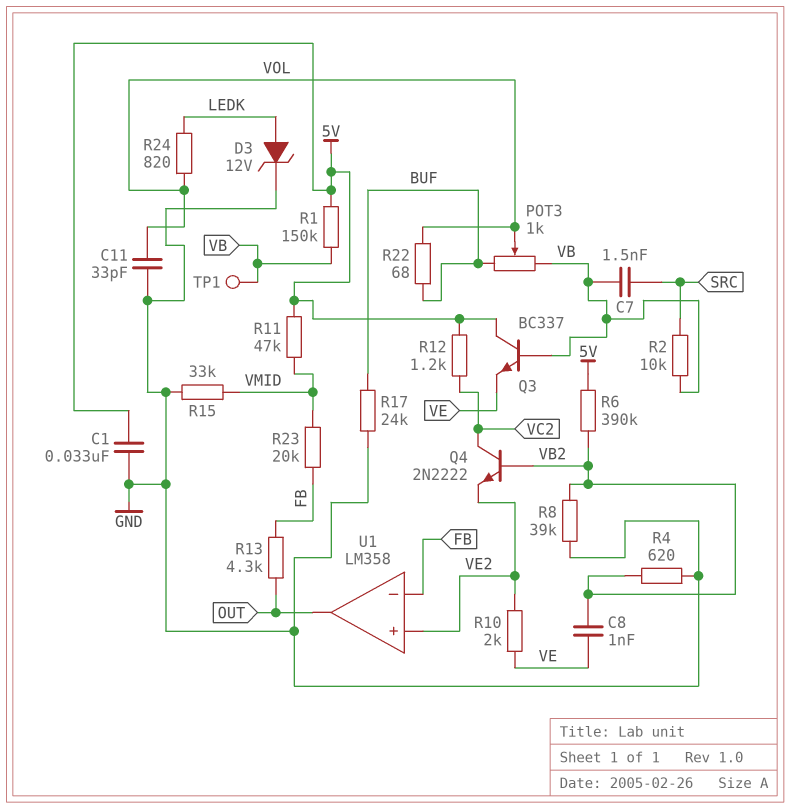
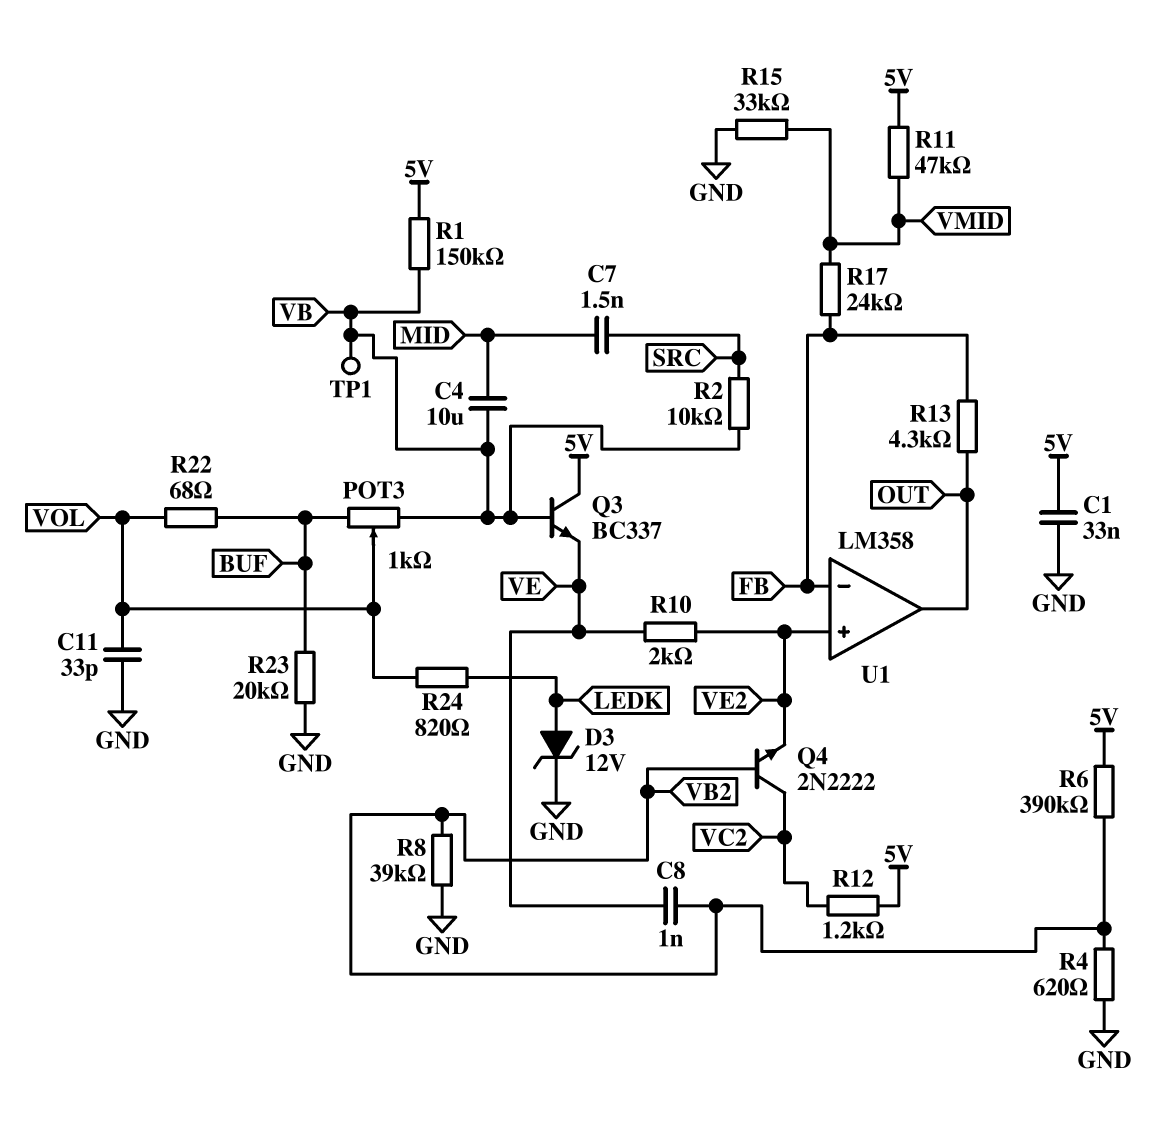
C4: none -> 10uF (MID, VB)
C7: 1.5nF (SRC, VB) -> 1.5nF (MID, SRC)
R17: 24k (BUF, GND) -> 24k (FB, VMID)
R23: 20k (FB, VMID) -> 20k (BUF, GND)

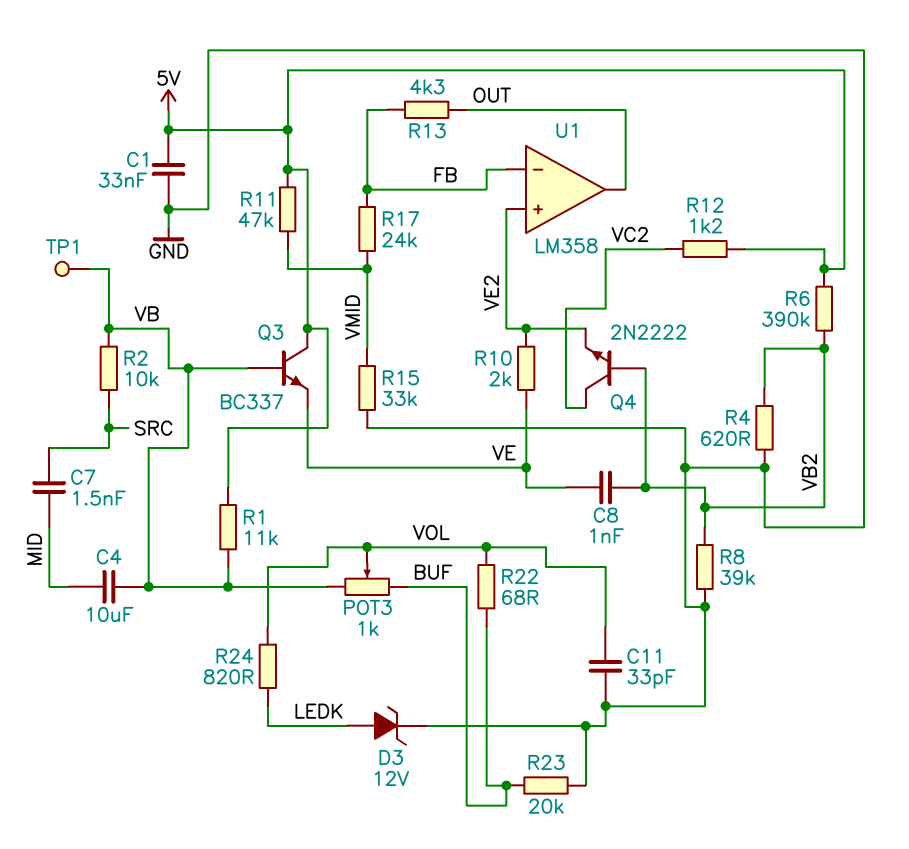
R1: 150k (5V, VB) -> 11k (5V, VB)

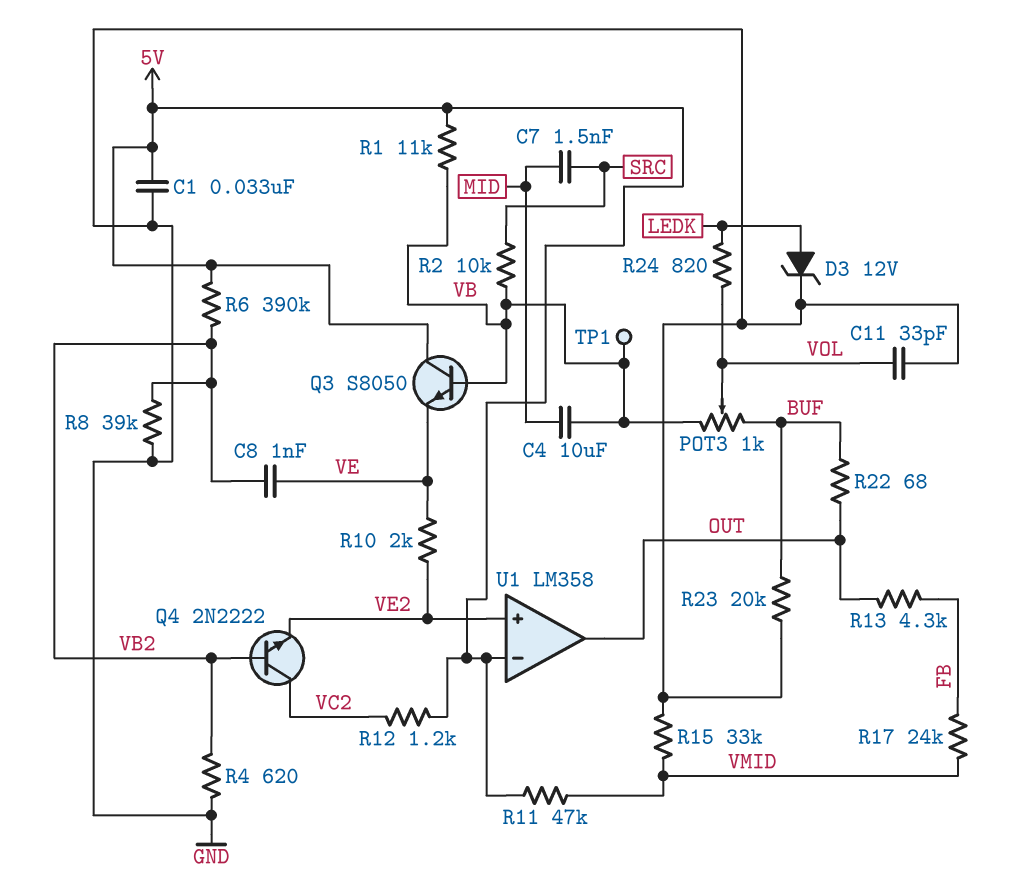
Q3: NPN BC337 (B VB, C 5V, E VE) -> NPN S8050 (B VB, C 5V, E VE)
R22: 68 (BUF, VOL) -> 68 (BUF, OUT)
U1 pin in-: FB -> 5V

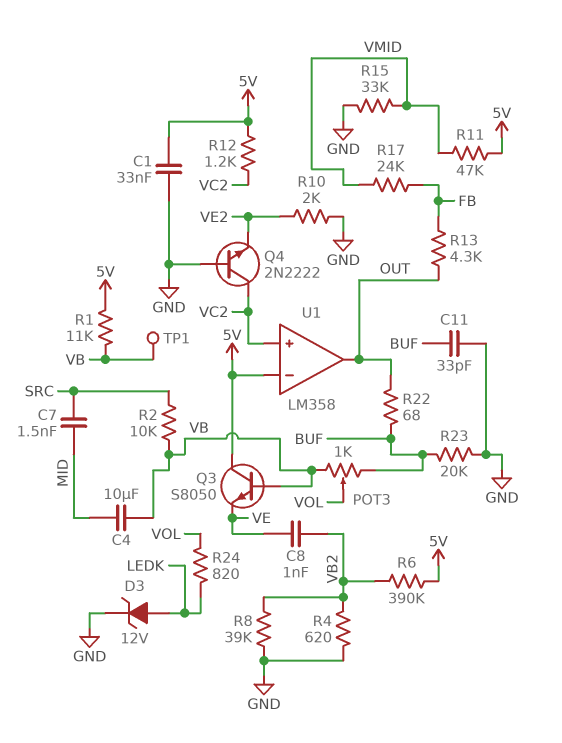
C11: 33pF (GND, VOL) -> 33pF (BUF, GND)
Q4: NPN 2N2222 (B VB2, C VC2, E VE2) -> NPN 2N2222 (B GND, C VC2, E VE2)
R10: 2k (VE, VE2) -> 2k (GND, VE2)
U1 pin in+: VE2 -> VC2

